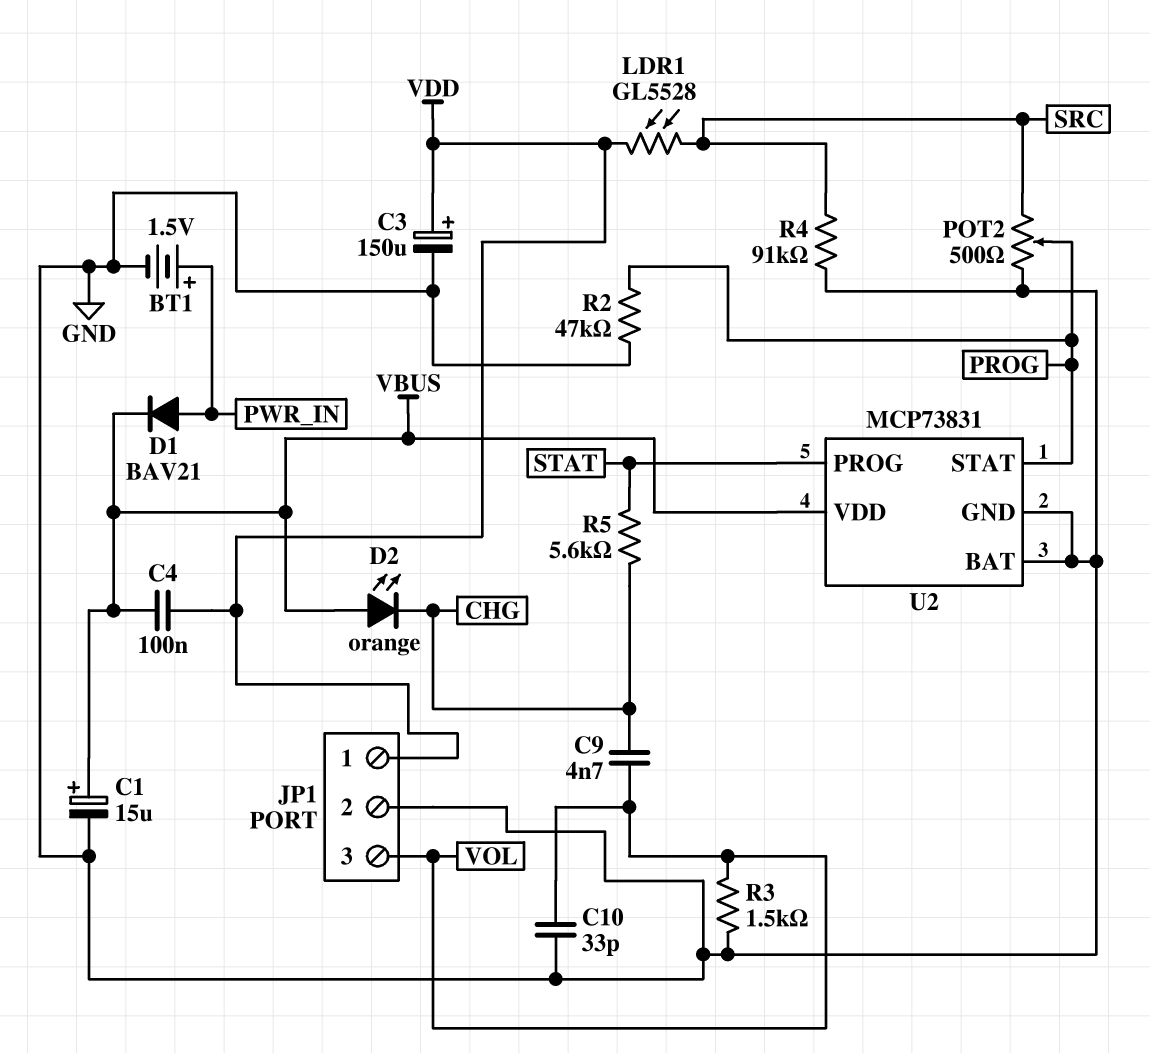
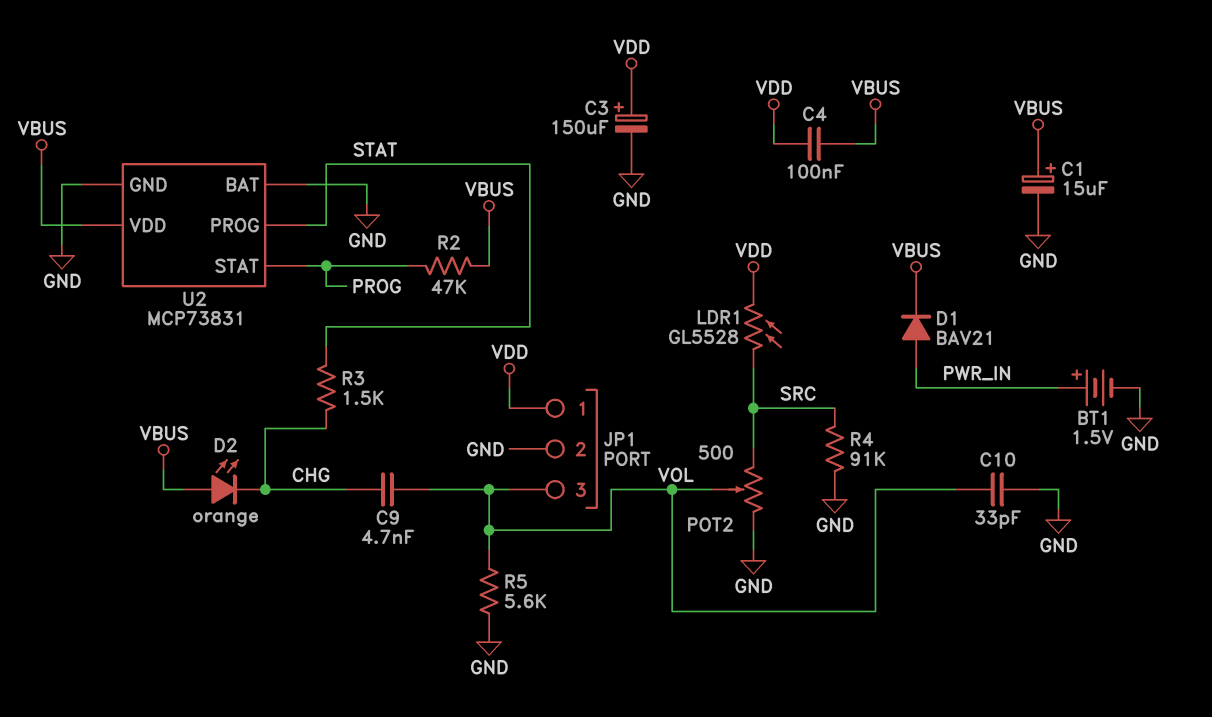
POT2: 500 (GND, SRC, wiper PROG) -> 500 (GND, SRC, wiper VOL)
R2: 47k (GND, PROG) -> 47k (PROG, VBUS)
R3: 1.5k (GND, VOL) -> 1.5k (CHG, STAT)
R5: 5.6k (CHG, STAT) -> 5.6k (GND, VOL)

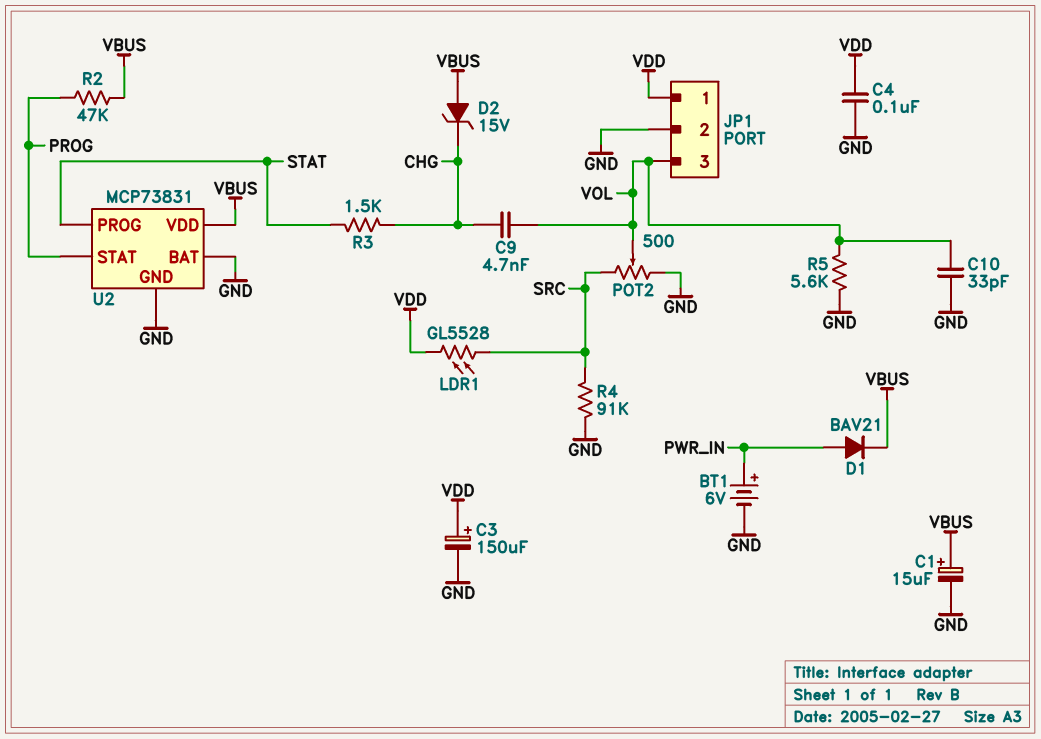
BT1: 1.5V (plus PWR_IN, minus GND) -> 6V (plus PWR_IN, minus GND)
C4: 100nF (VBUS, VDD) -> 100nF (GND, VDD)
D2: LED orange (A VBUS, K CHG) -> zener 15V (A VBUS, K CHG)

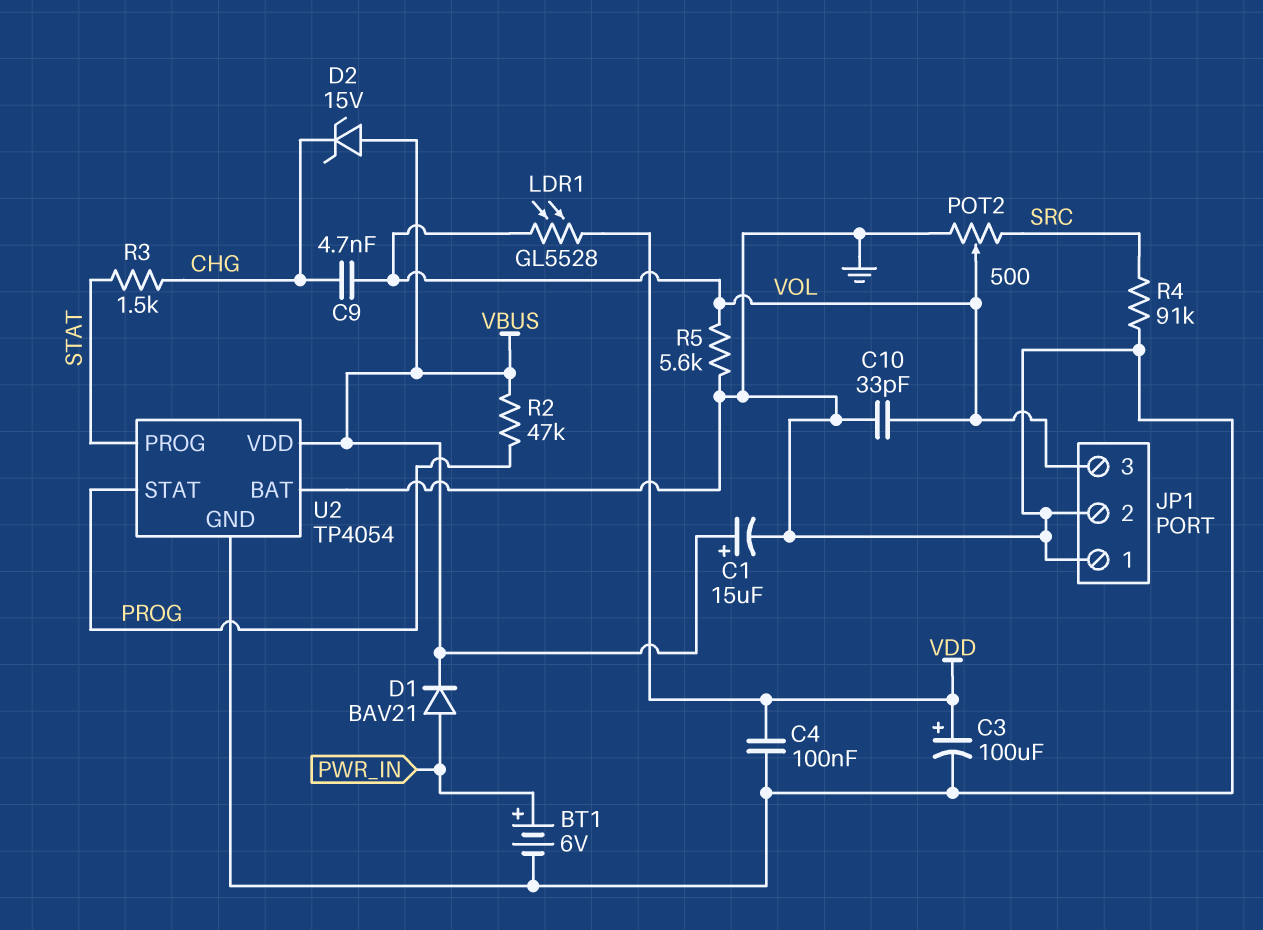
C3: 150uF (plus VDD, minus GND) -> 100uF (plus VDD, minus GND)
JP1 pin 1: VDD -> GND
LDR1: GL5528 (SRC, VDD) -> GL5528 (VDD, VOL)
U2: MCP73831 -> TP4054

